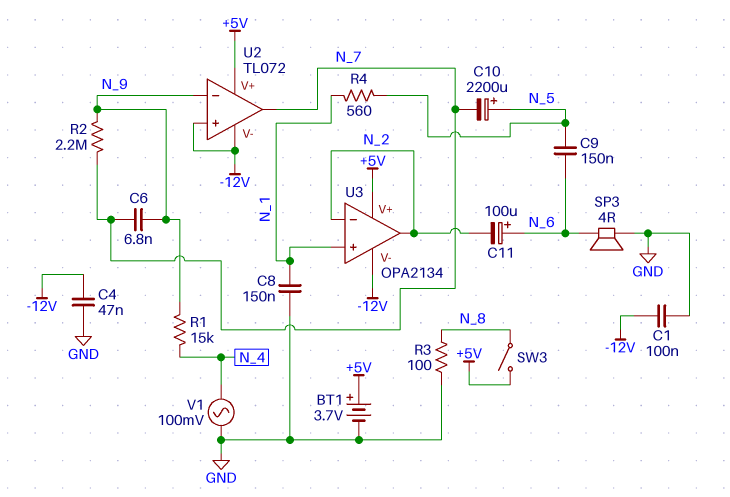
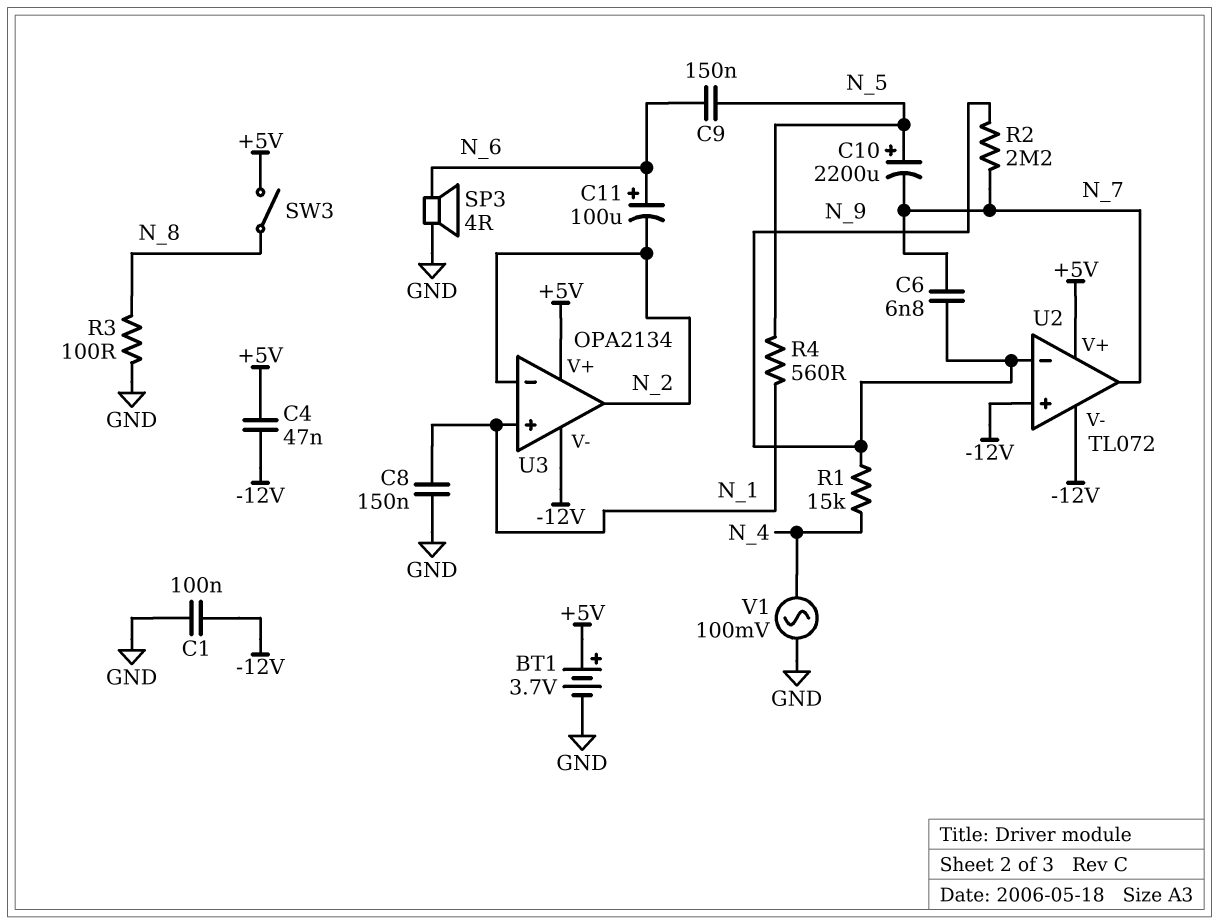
C4: 47nF (-12V, GND) -> 47nF (+5V, -12V)

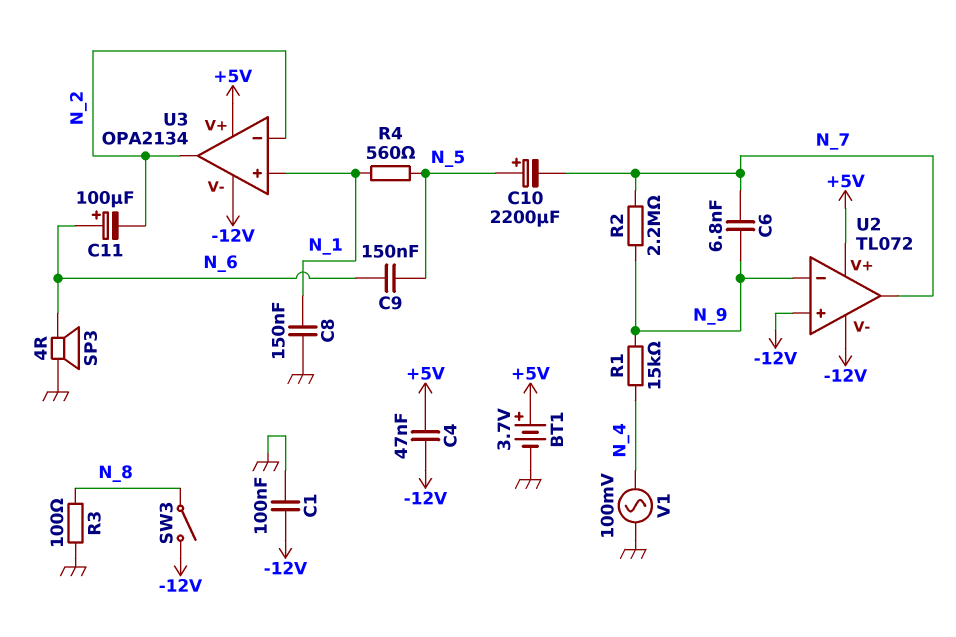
SW3: switch (+5V, N_8) -> switch (-12V, N_8)

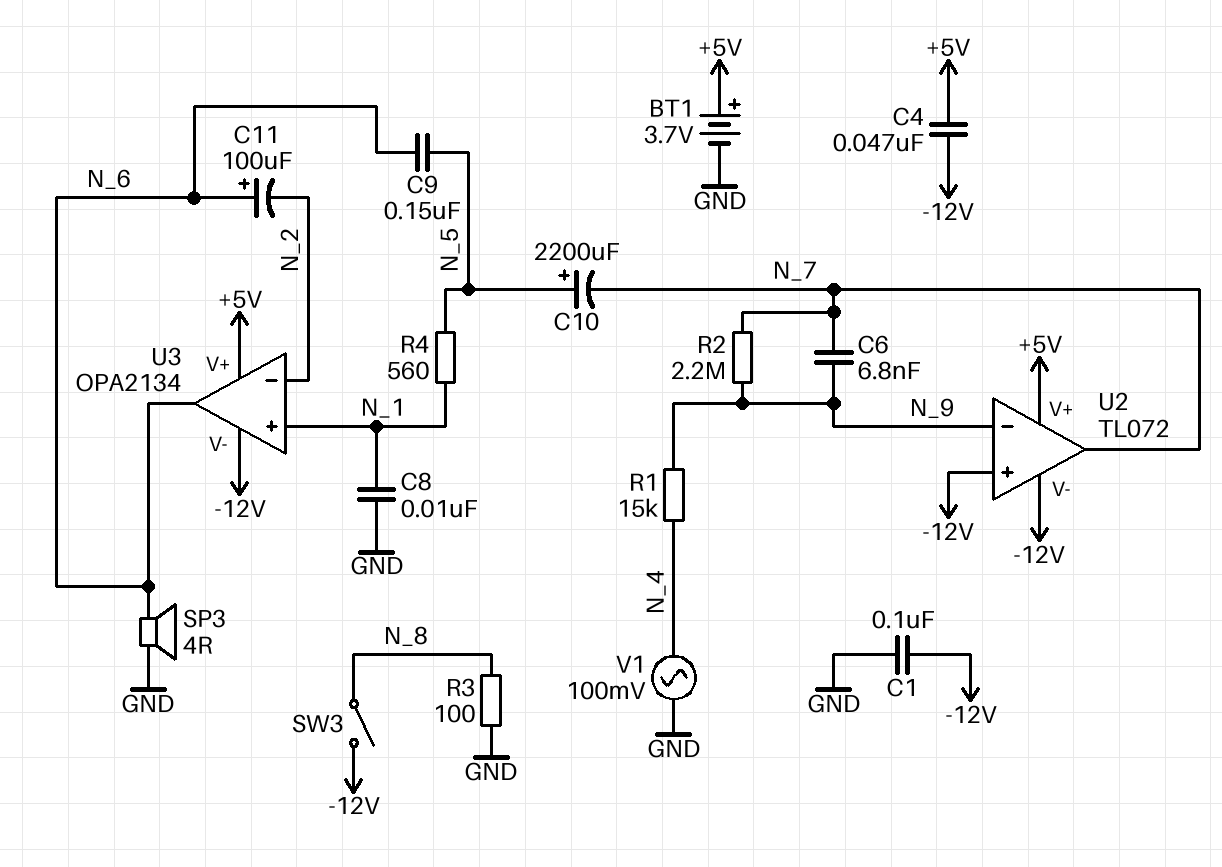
C8: 150nF (GND, N_1) -> 10nF (GND, N_1)
U3 pin out: N_2 -> N_6

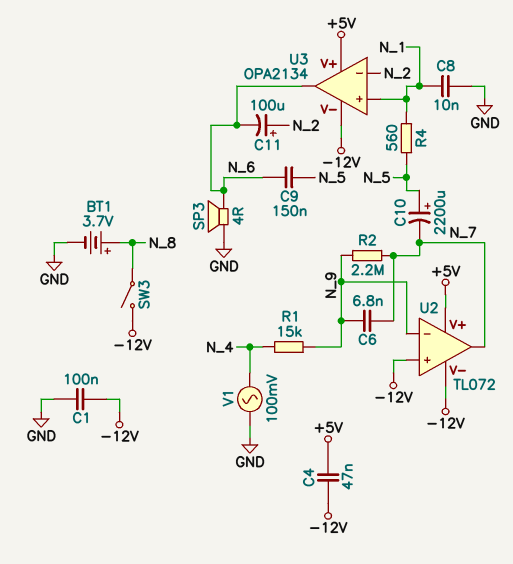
BT1: 3.7V (plus +5V, minus GND) -> 3.7V (plus N_8, minus GND)
C11: 100uF (plus N_6, minus N_2) -> 100uF (plus N_2, minus N_6)
R3: 100 (GND, N_8) -> none

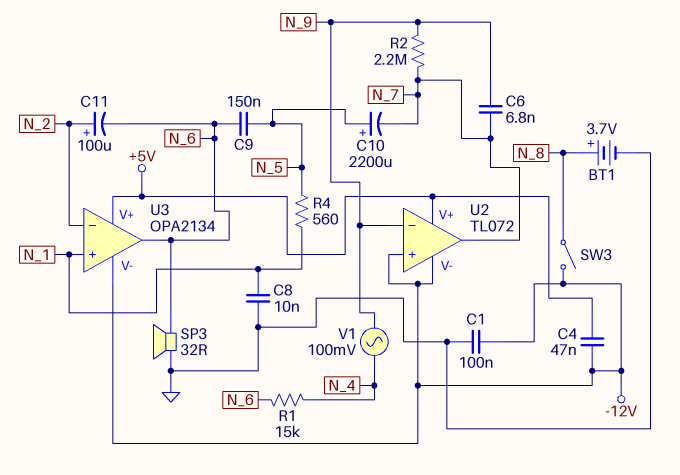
R1: 15k (N_4, N_9) -> 15k (N_4, N_6)
SP3: speaker 4R (GND, N_6) -> speaker 32R (GND, N_6)
V1: AC 100mV (GND, N_4) -> AC 100mV (N_4, N_9)

